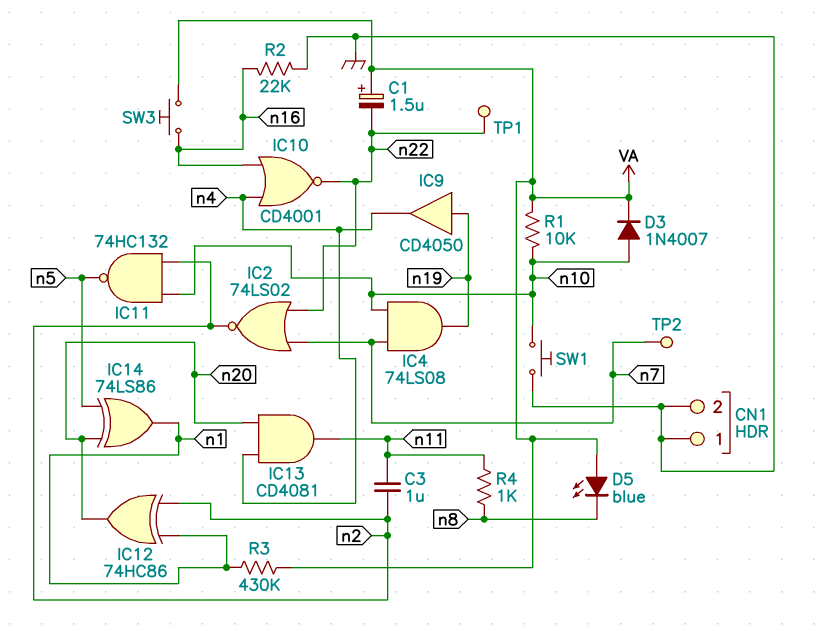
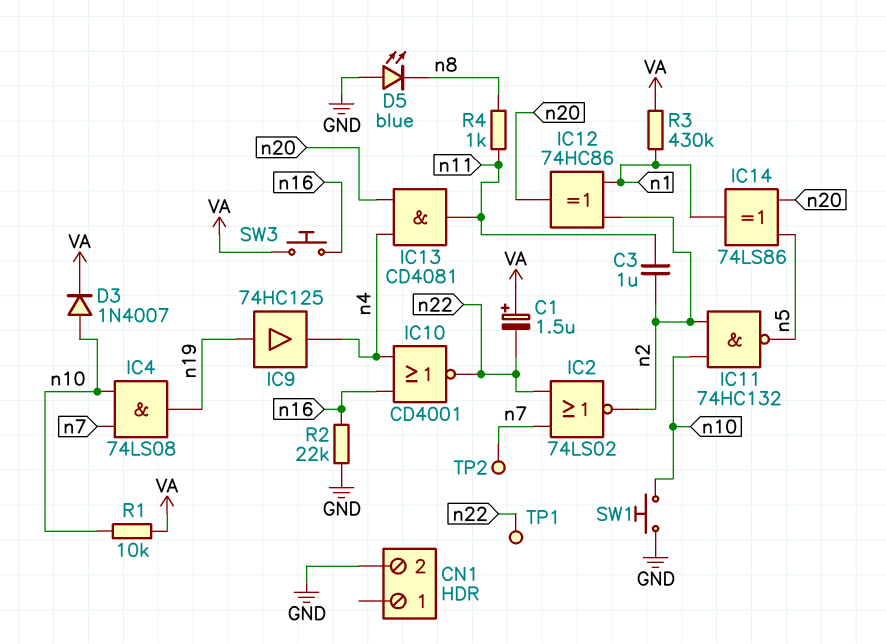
CN1 pin 1: GND -> none
D5: LED blue (A VA, K n8) -> LED blue (A GND, K n8)
IC9: buffer CD4050 (in n19, out n4) -> buffer 74HC125 (in n19, out n4)

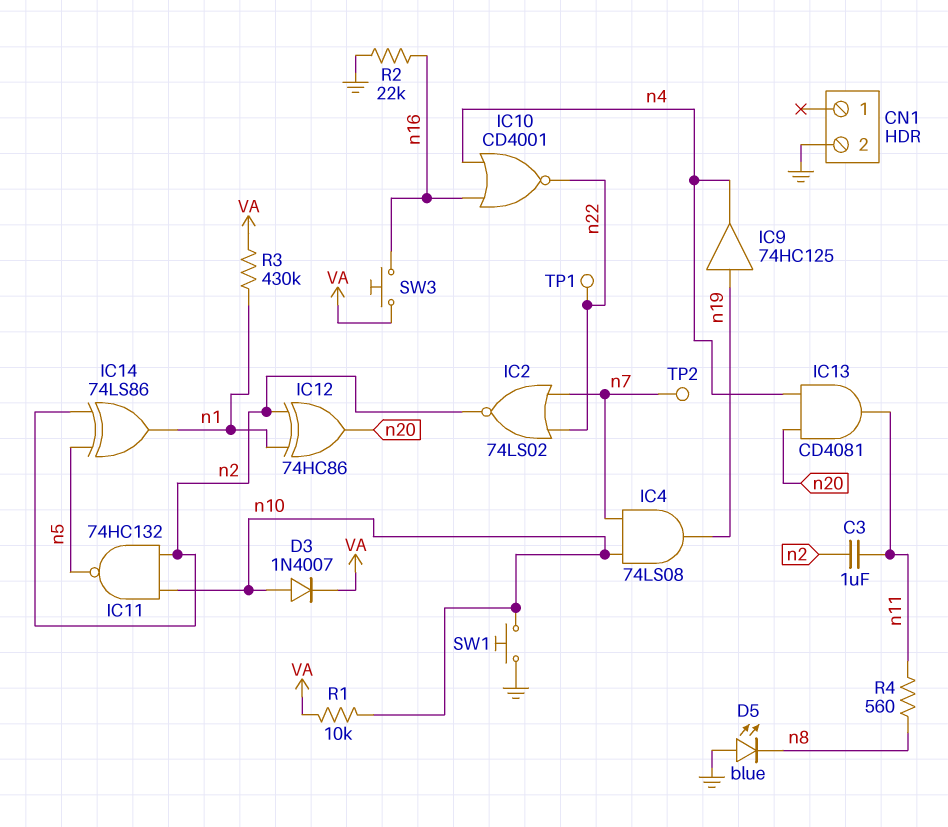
C1: 1.5uF (plus VA, minus n22) -> none
IC14: XOR 74LS86 (in n5, in n20, out n1) -> XOR 74LS86 (in n2, in n5, out n1)
R4: 1k (n8, n11) -> 560 (n8, n11)

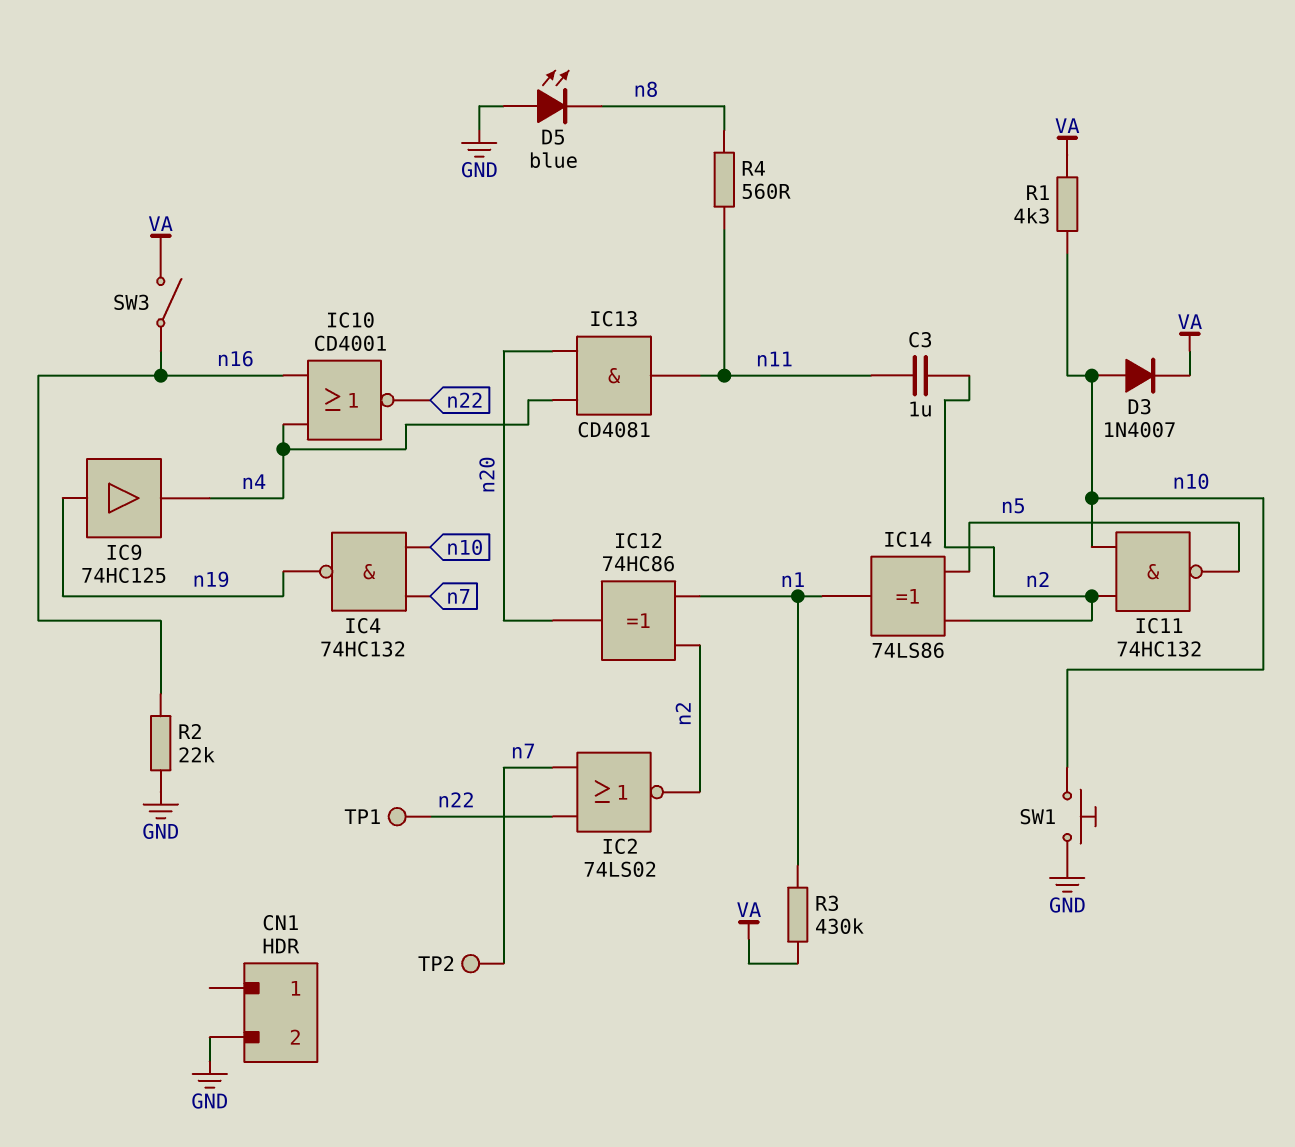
IC4: AND 74LS08 (in n7, in n10, out n19) -> NAND 74HC132 (in n7, in n10, out n19)
R1: 10k (VA, n10) -> 4.3k (VA, n10)
SW3: button (VA, n16) -> switch (VA, n16)

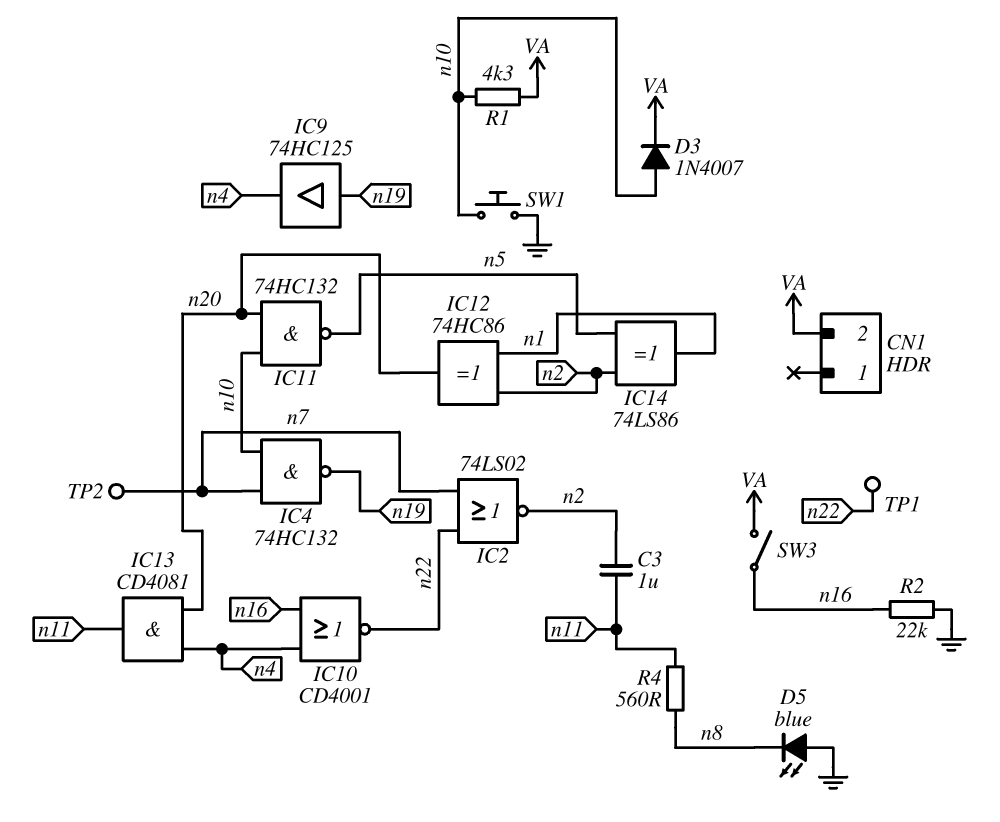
CN1 pin 2: GND -> VA
IC11: NAND 74HC132 (in n2, in n10, out n5) -> NAND 74HC132 (in n10, in n20, out n5)
R3: 430k (VA, n1) -> none

